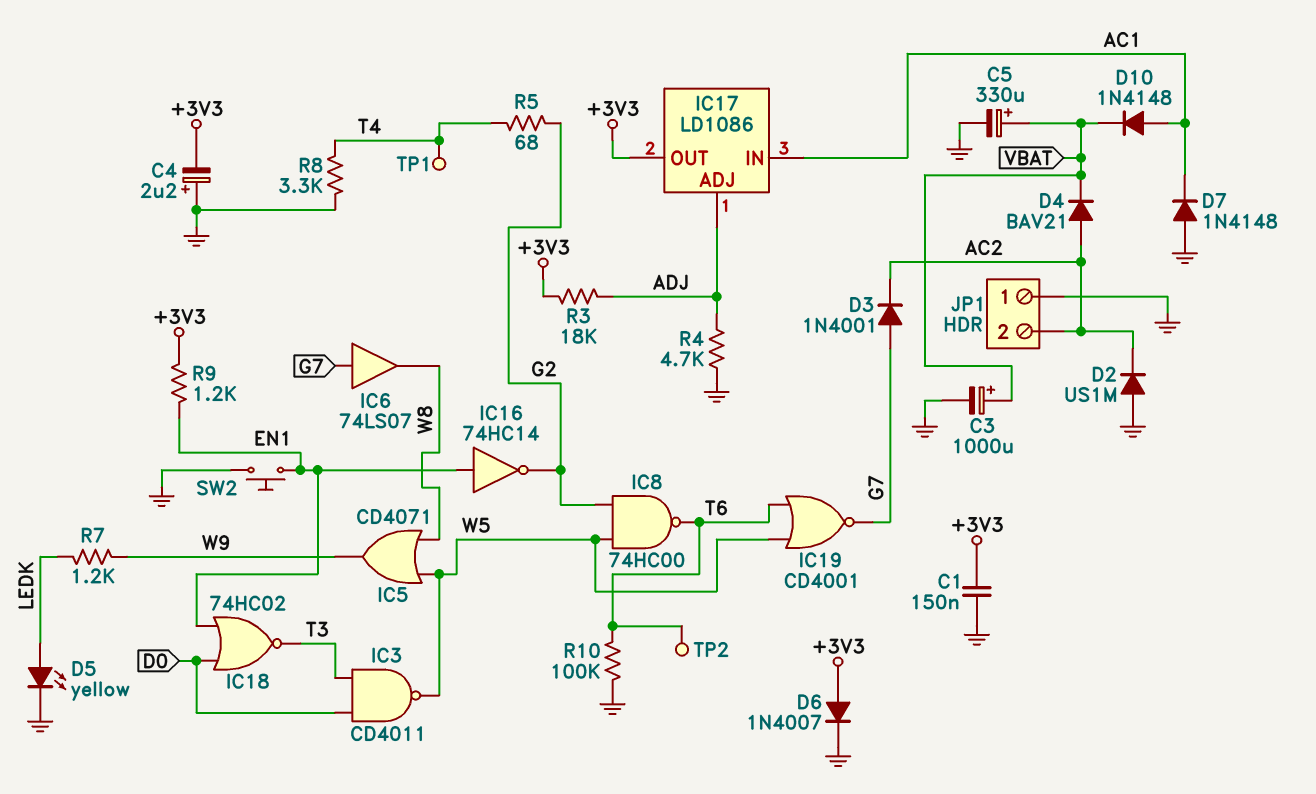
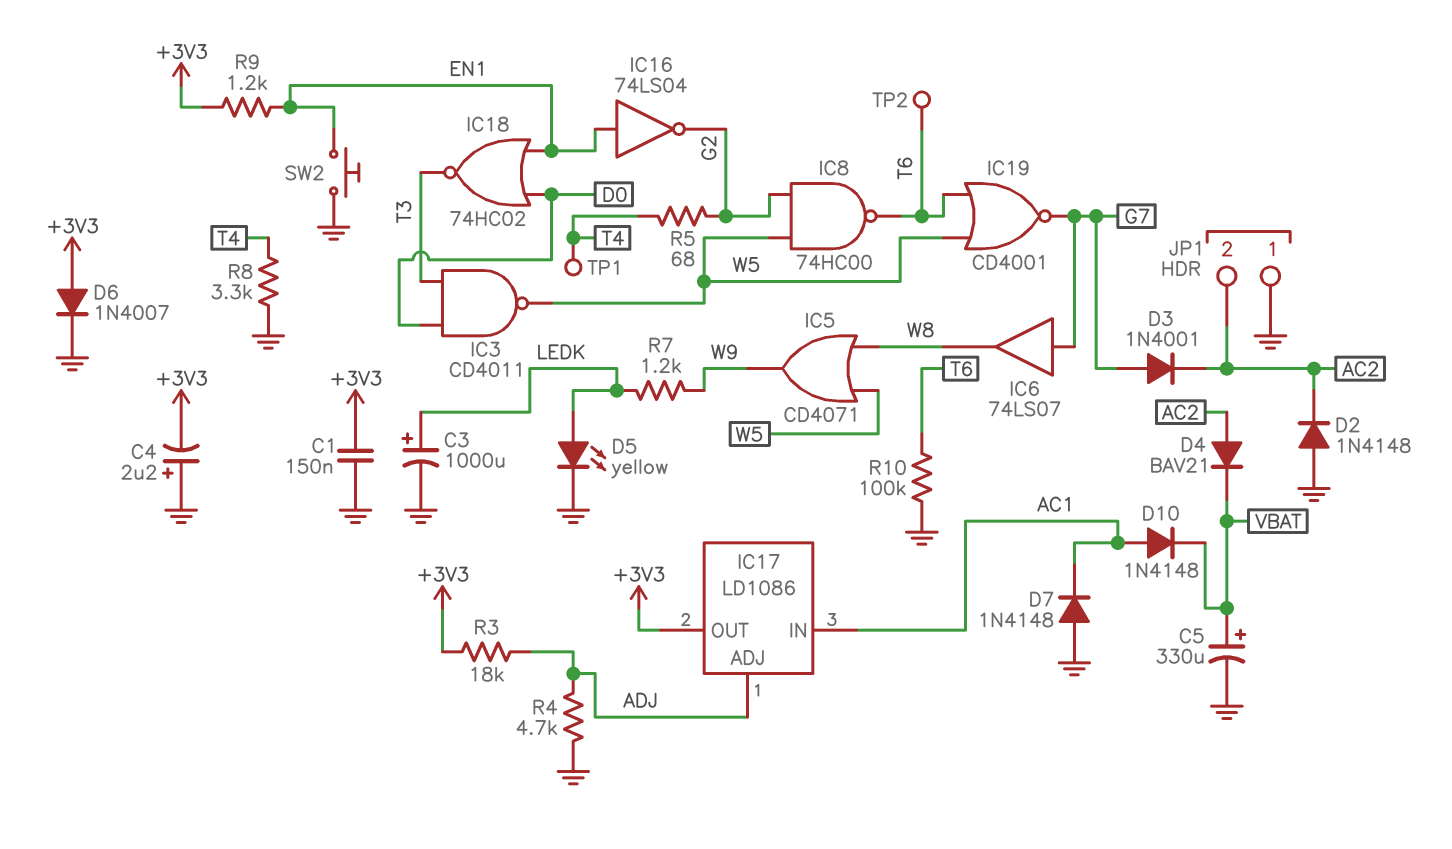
C3: 1000uF (plus VBAT, minus GND) -> 1000uF (plus LEDK, minus GND)
D2: diode US1M (A GND, K AC2) -> diode 1N4148 (A GND, K AC2)
IC16: NOT 74HC14 (in EN1, out G2) -> NOT 74LS04 (in EN1, out G2)

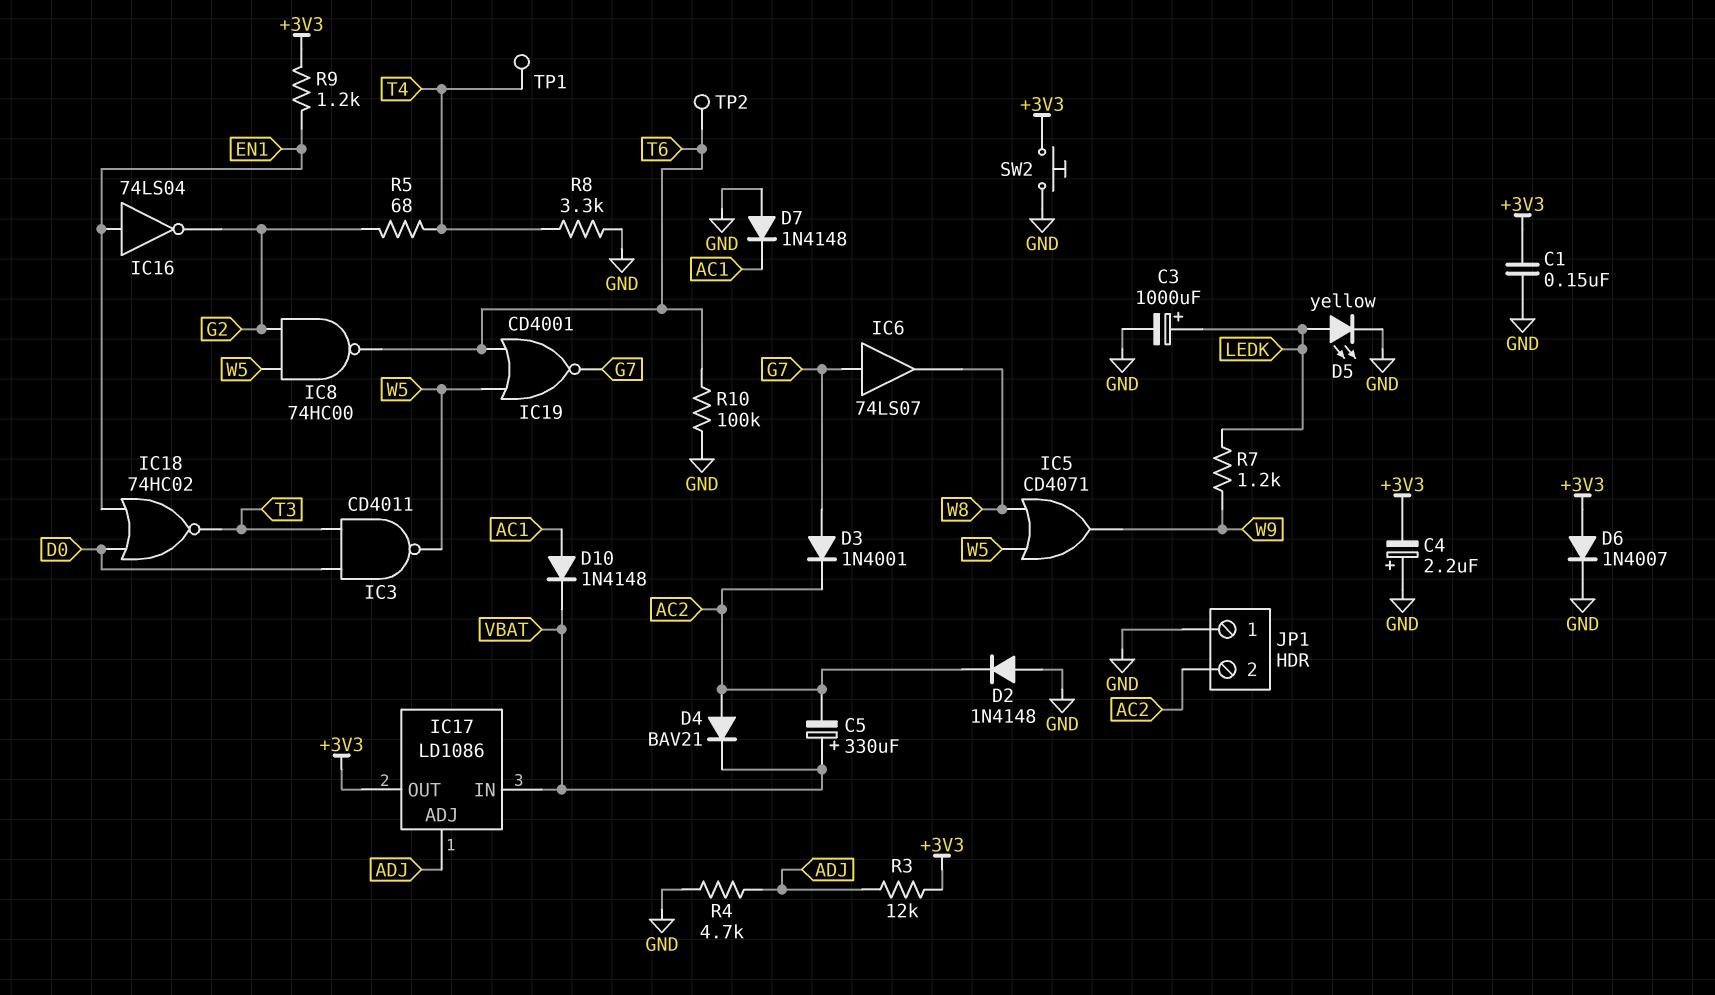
C5: 330uF (plus VBAT, minus GND) -> 330uF (plus VBAT, minus AC2)
IC17 pin IN: AC1 -> VBAT
R3: 18k (+3V3, ADJ) -> 12k (+3V3, ADJ)
SW2: button (EN1, GND) -> button (+3V3, GND)

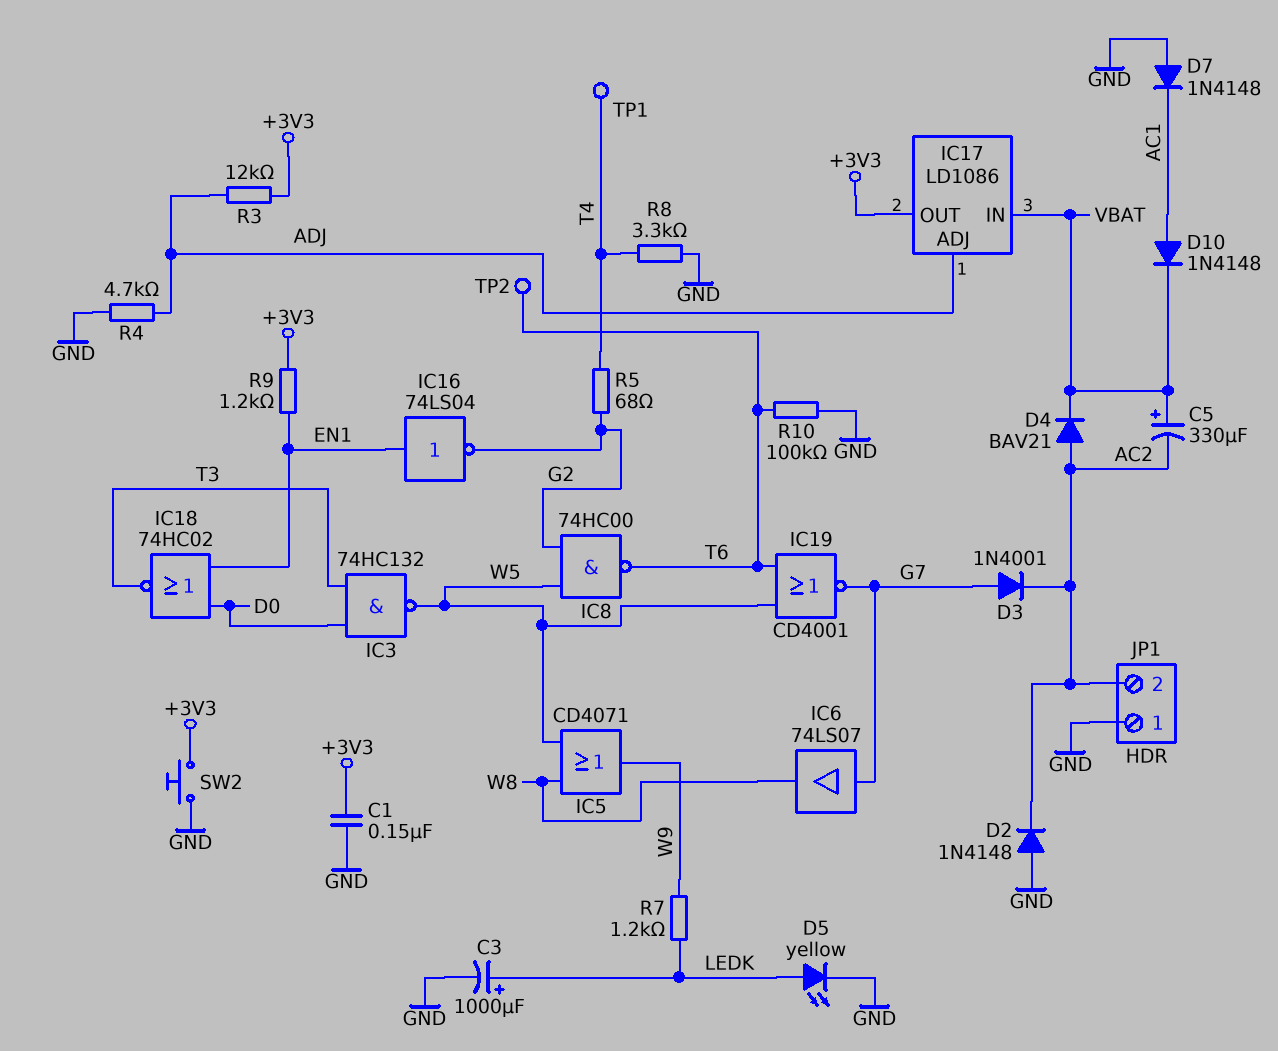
C4: 2.2uF (plus GND, minus +3V3) -> none
D6: diode 1N4007 (A +3V3, K GND) -> none
IC3: NAND CD4011 (in D0, in T3, out W5) -> NAND 74HC132 (in D0, in T3, out W5)

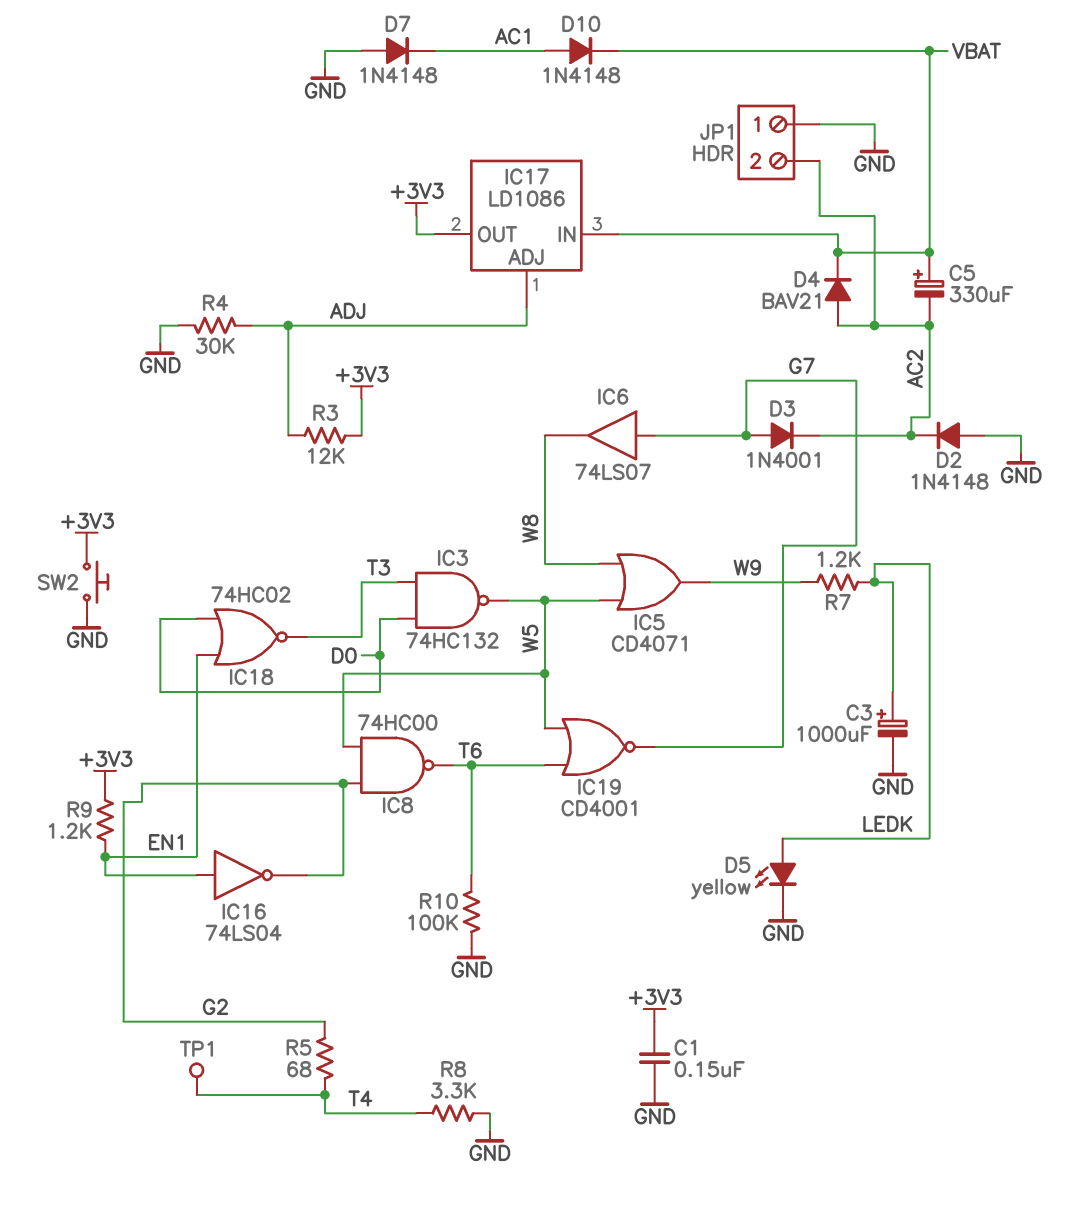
R4: 4.7k (ADJ, GND) -> 30k (ADJ, GND)
TP2: test point (T6) -> none

